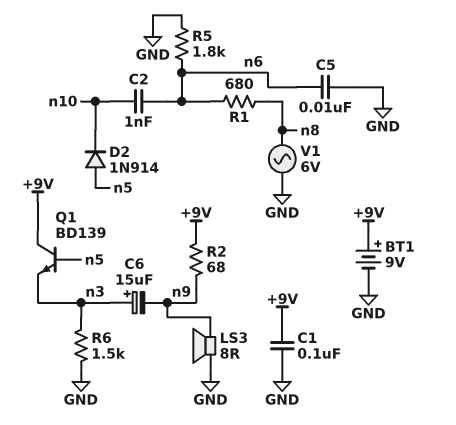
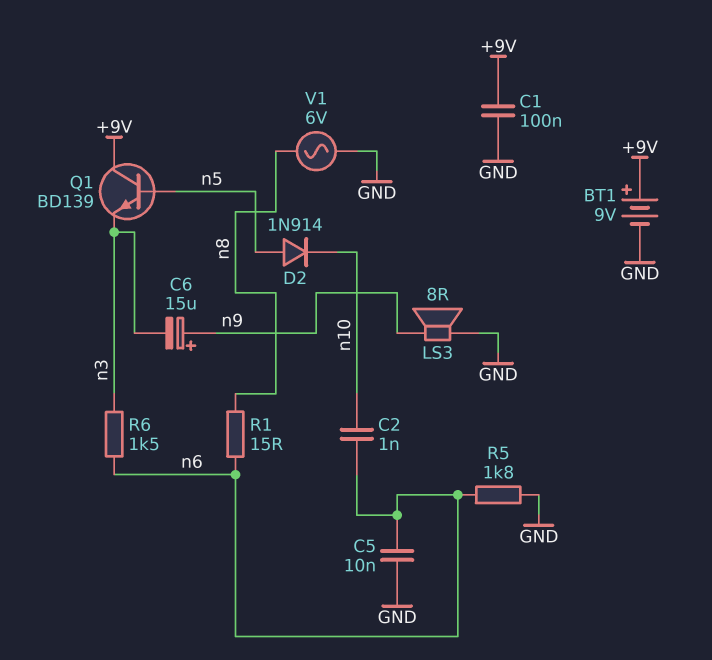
C6: 15uF (plus n3, minus n9) -> 15uF (plus n9, minus n3)
R1: 680 (n6, n8) -> 15 (n6, n8)
R2: 68 (+9V, n9) -> none
R6: 1.5k (GND, n3) -> 1.5k (n3, n6)

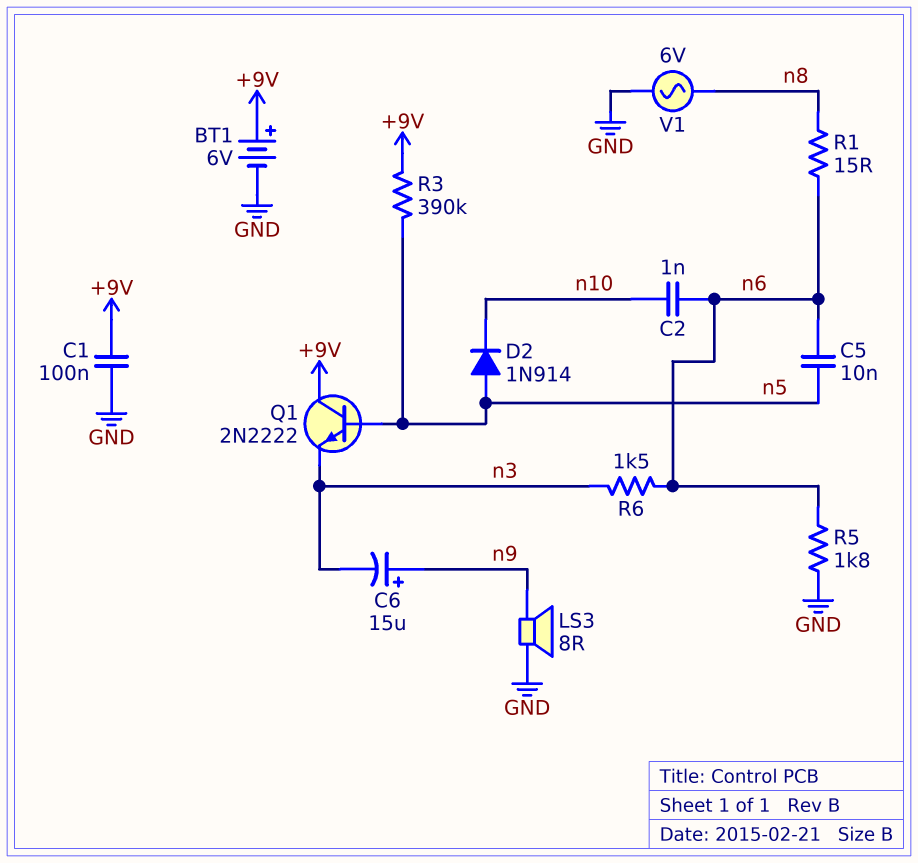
BT1: 9V (plus +9V, minus GND) -> 6V (plus +9V, minus GND)
C5: 10nF (GND, n6) -> 10nF (n5, n6)
Q1: NPN BD139 (B n5, C +9V, E n3) -> NPN 2N2222 (B n5, C +9V, E n3)
R3: none -> 390k (+9V, n5)

